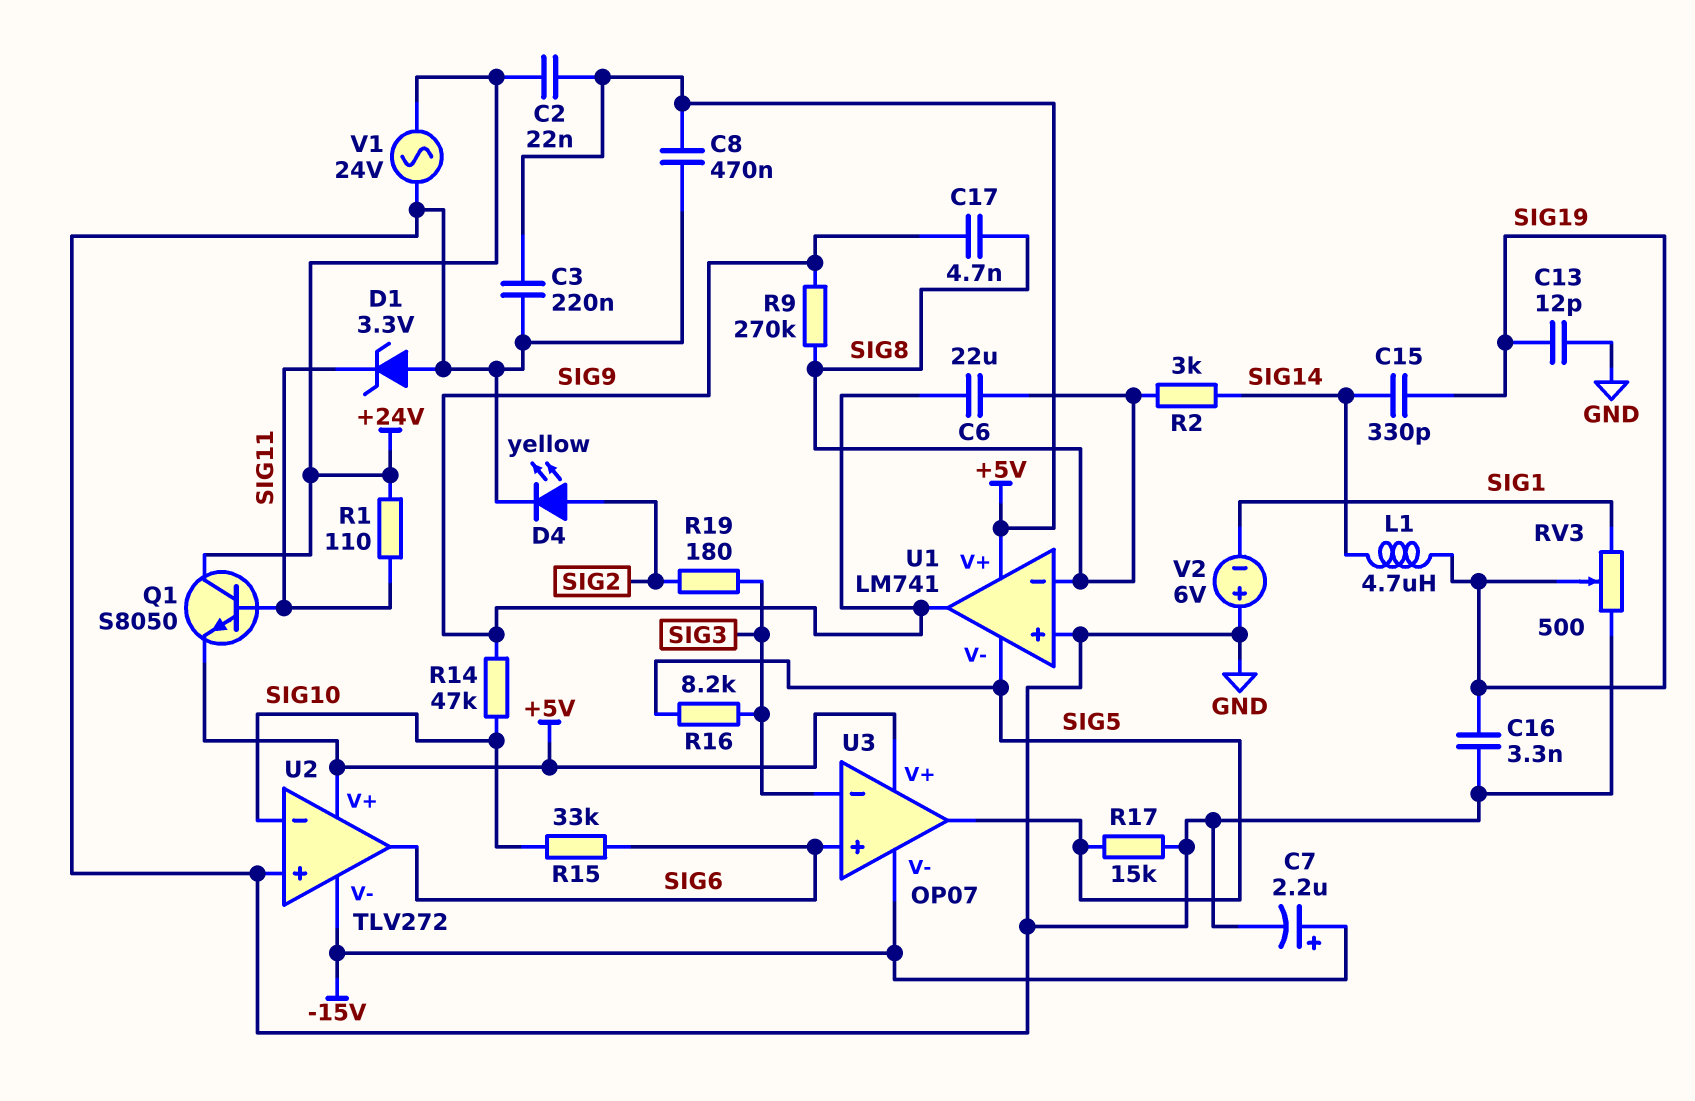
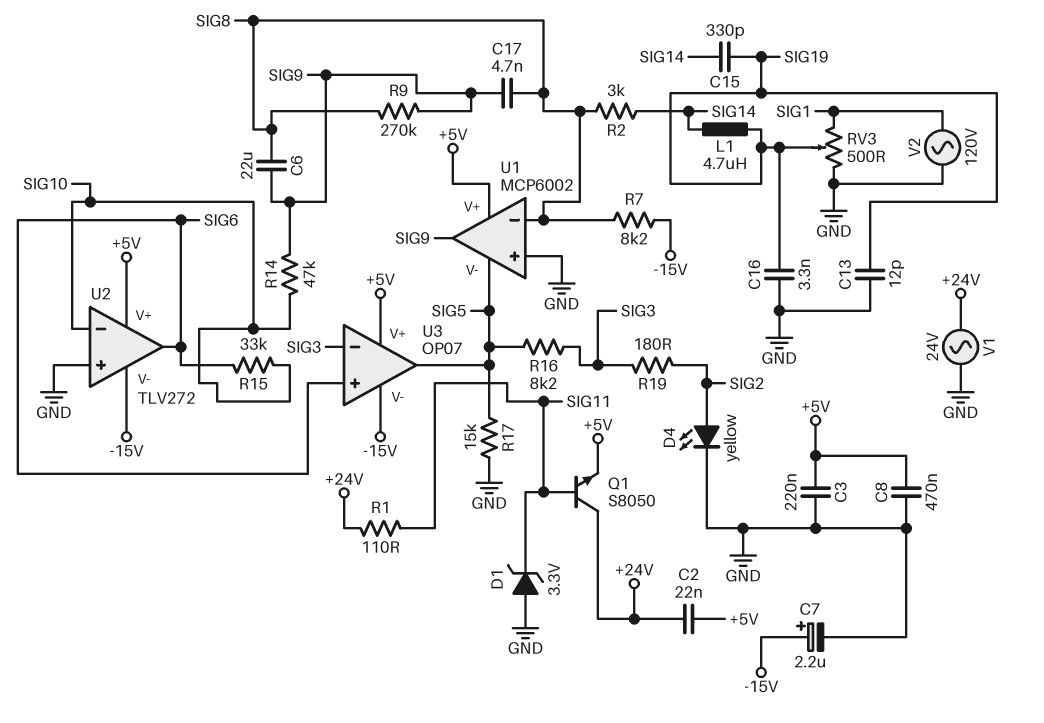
R7: none -> 8.2k (-15V, SIG8)
U1: LM741 -> MCP6002
V2: 6V (plus GND, minus SIG1) -> AC 120V (GND, SIG1)

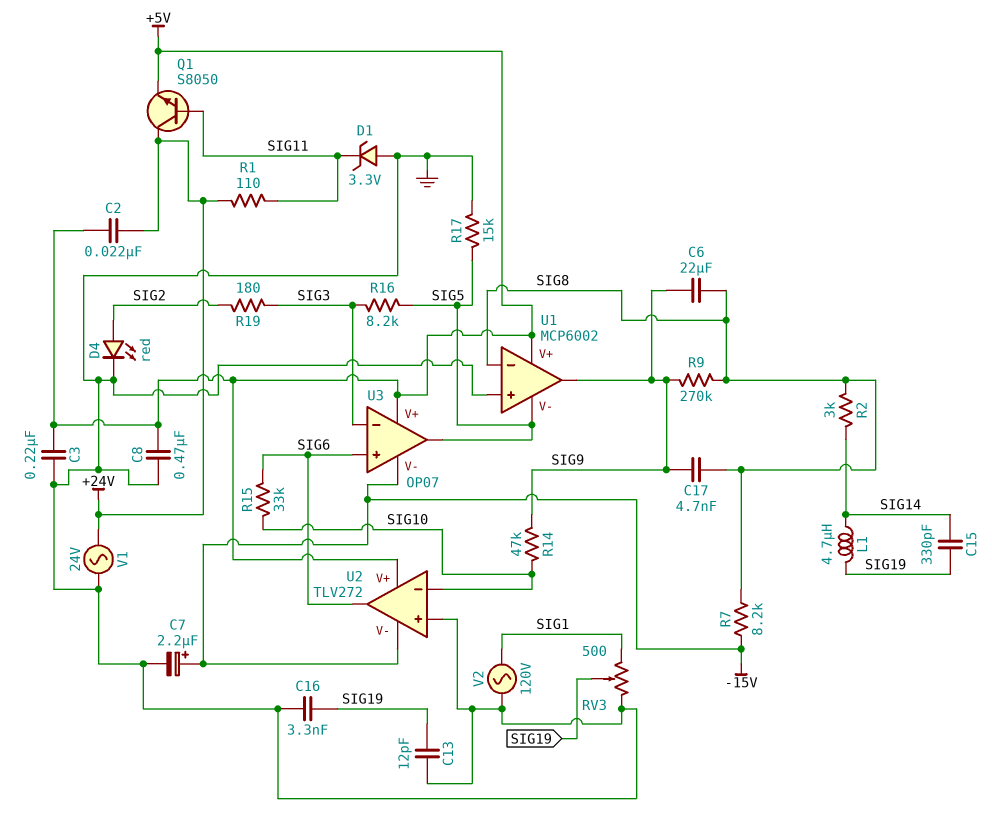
D4: LED yellow (A SIG2, K GND) -> LED red (A SIG2, K GND)

